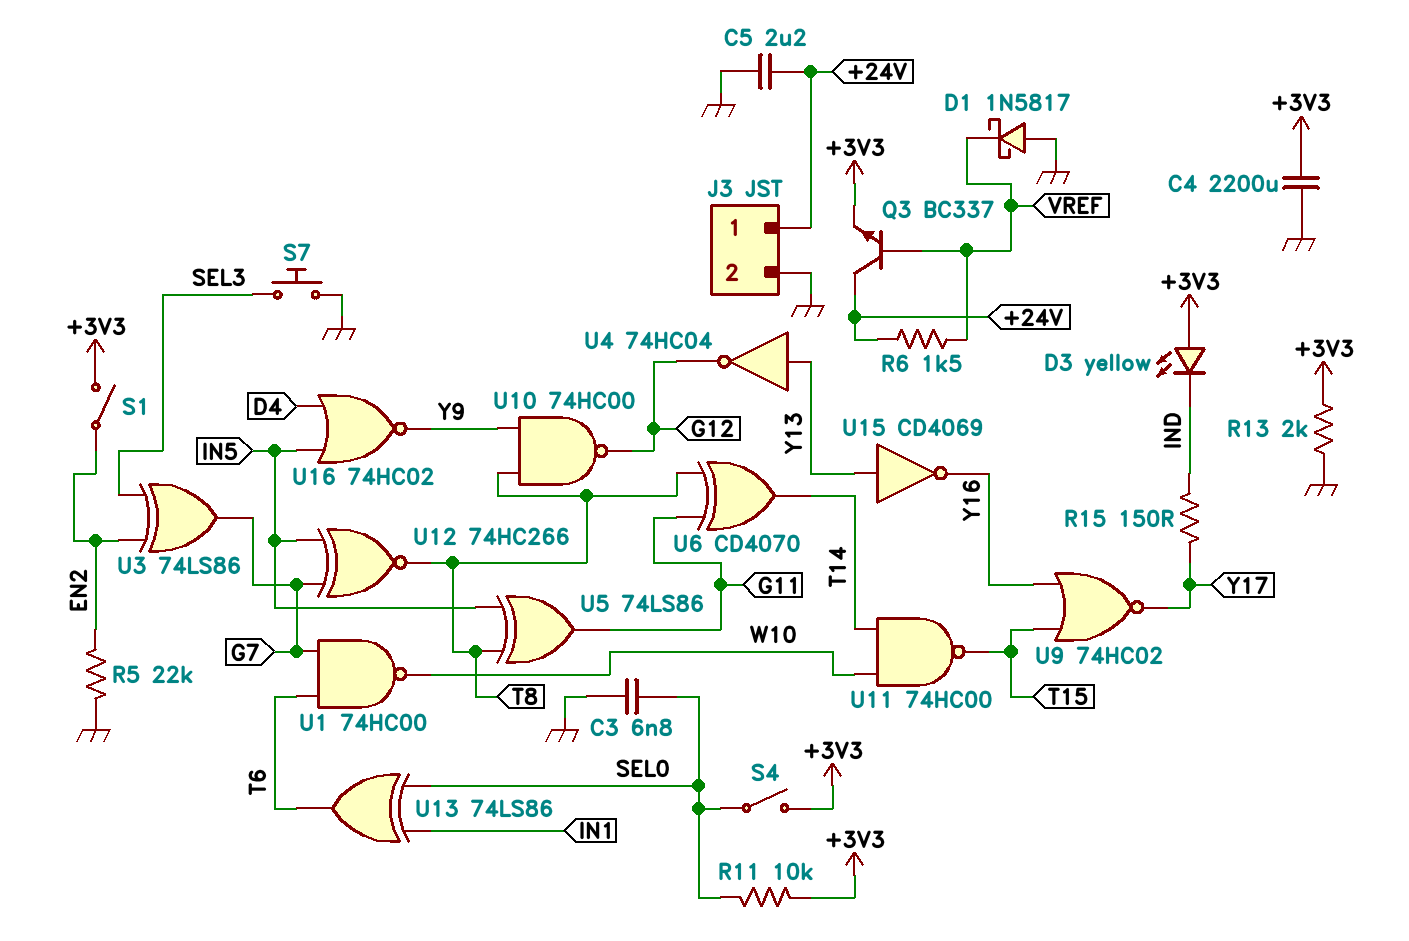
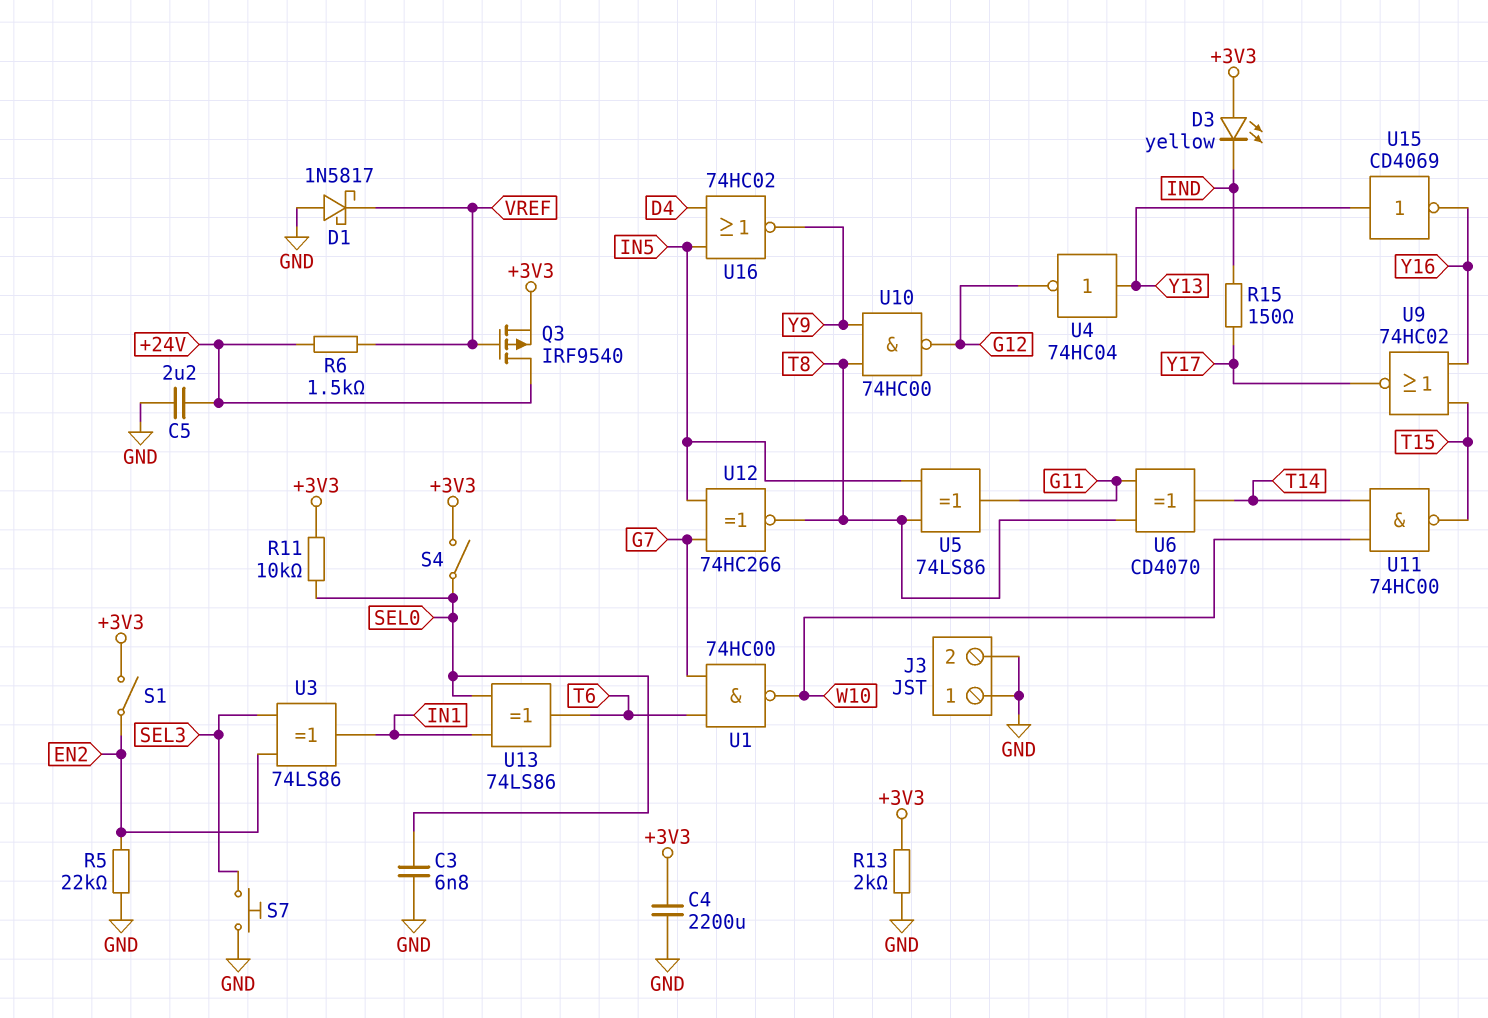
J3 pin 1: +24V -> GND
Q3: NPN BC337 (B VREF, C +24V, E +3V3) -> PMOS IRF9540 (G VREF, D +24V, S +3V3)
U3: XOR 74LS86 (in EN2, in SEL3, out G7) -> XOR 74LS86 (in EN2, in SEL3, out IN1)

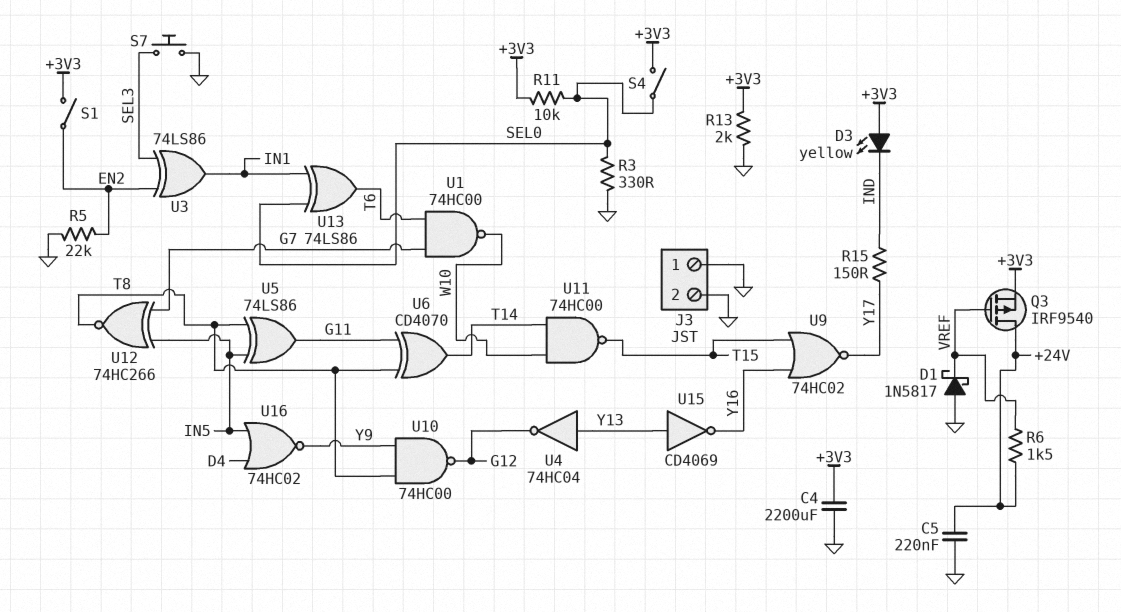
C3: 6.8nF (GND, SEL0) -> none
C5: 2.2uF (+24V, GND) -> 220nF (+24V, GND)
R3: none -> 330 (GND, SEL0)

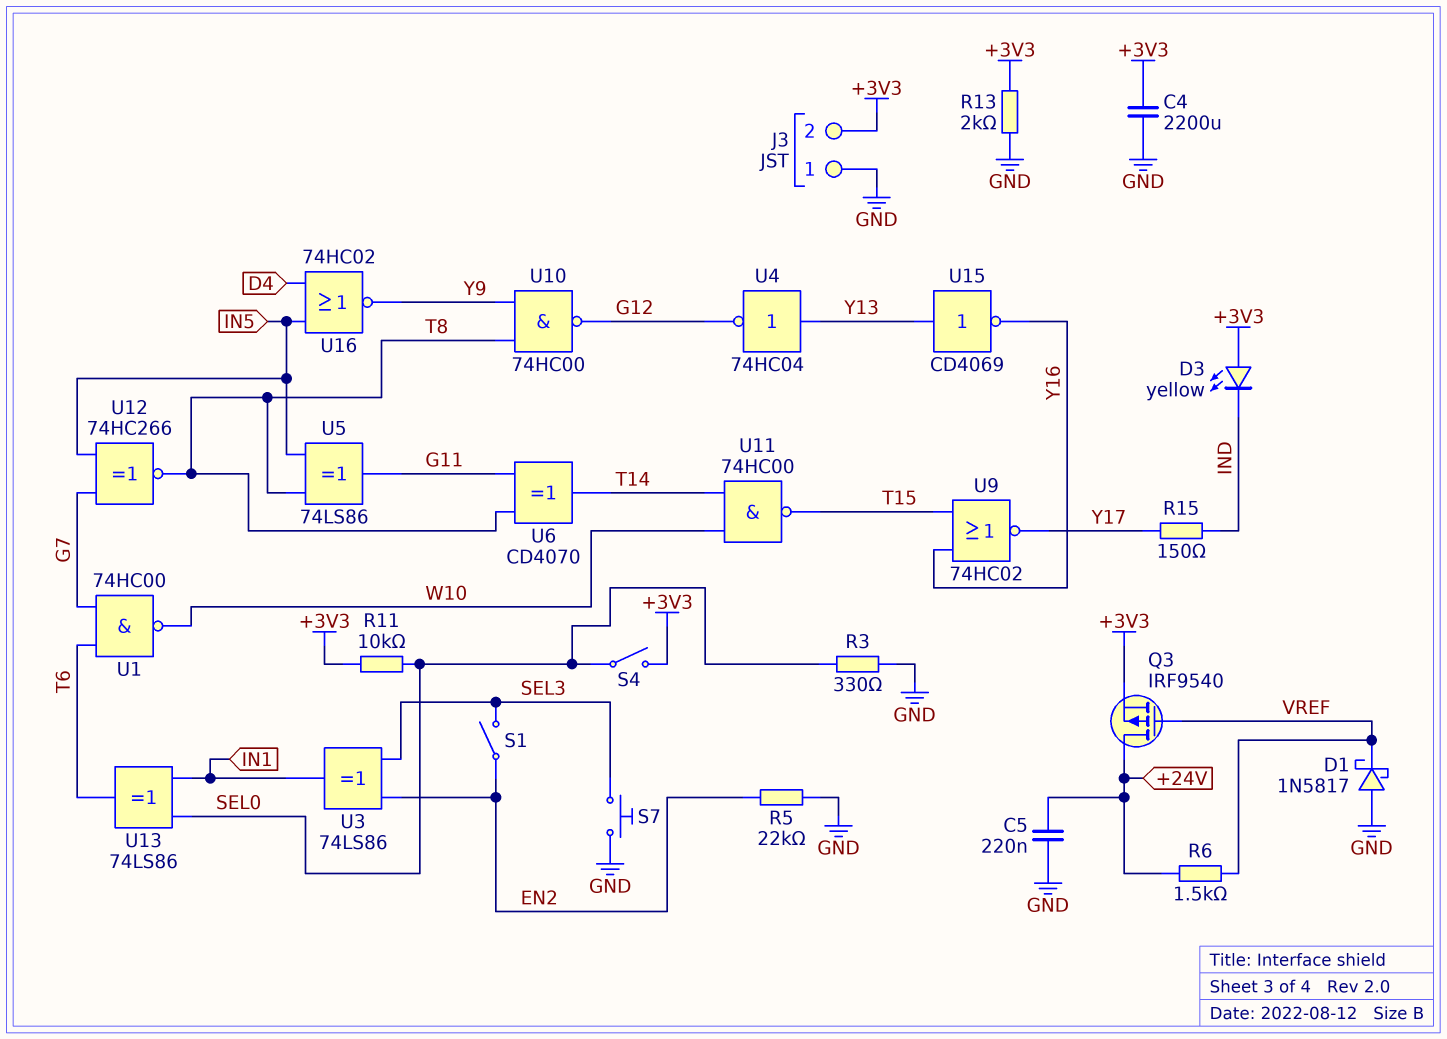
J3 pin 2: GND -> +3V3
S1: switch (+3V3, EN2) -> switch (EN2, SEL3)

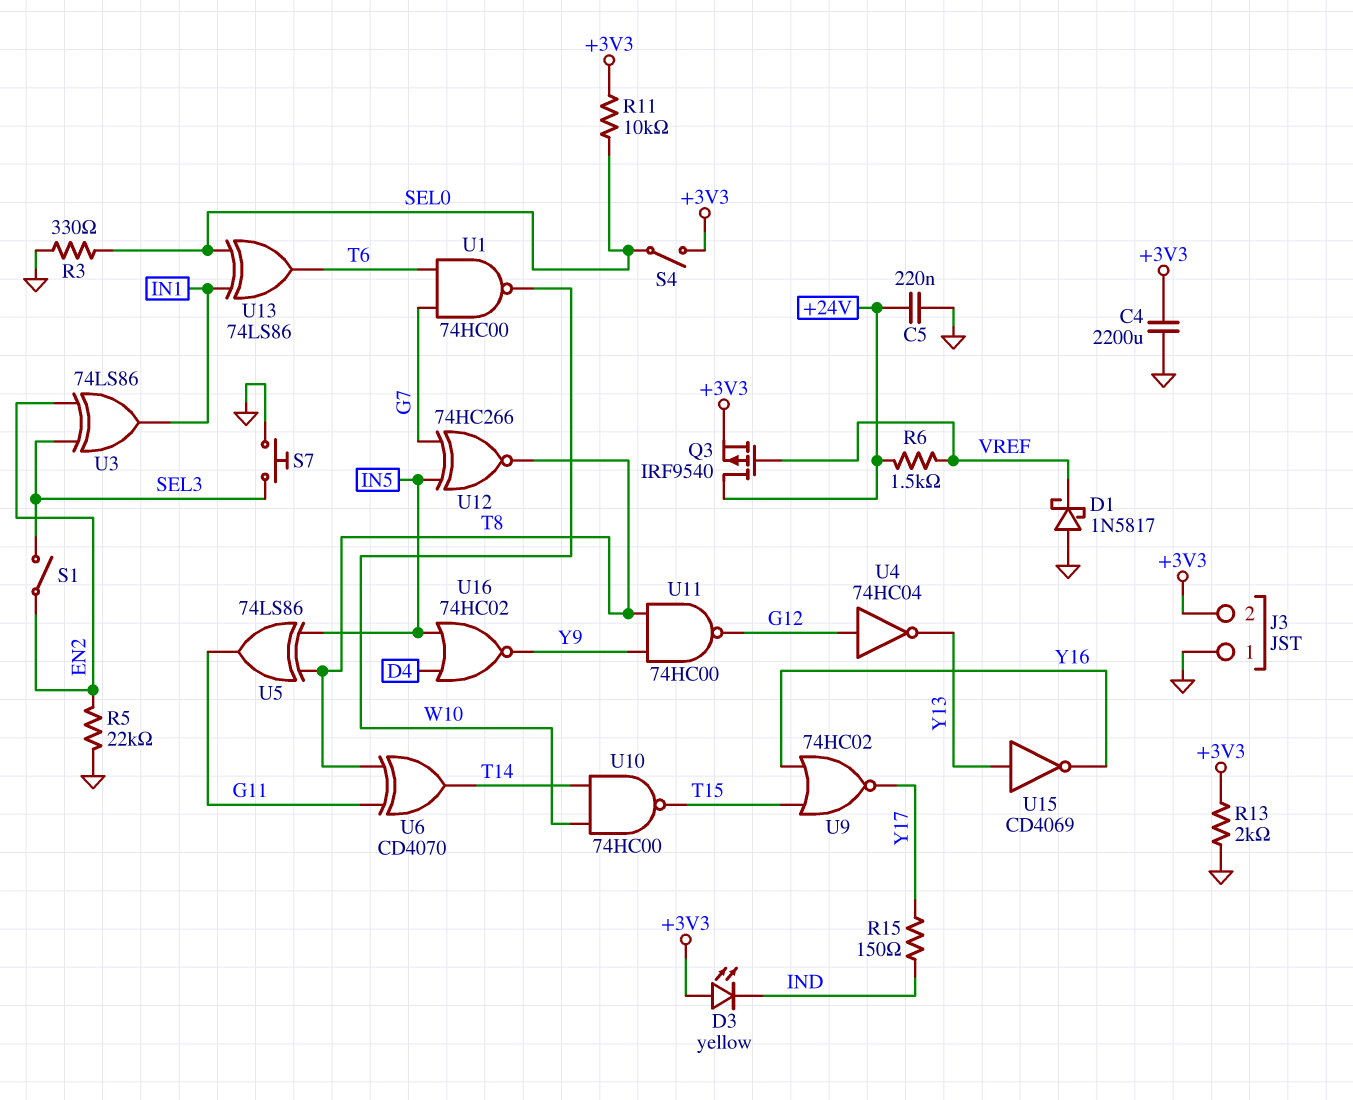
U4: NOT 74HC04 (in Y13, out G12) -> NOT 74HC04 (in G12, out Y13)
U10: NAND 74HC00 (in T8, in Y9, out G12) -> NAND 74HC00 (in T14, in W10, out T15)
U11: NAND 74HC00 (in T14, in W10, out T15) -> NAND 74HC00 (in T8, in Y9, out G12)

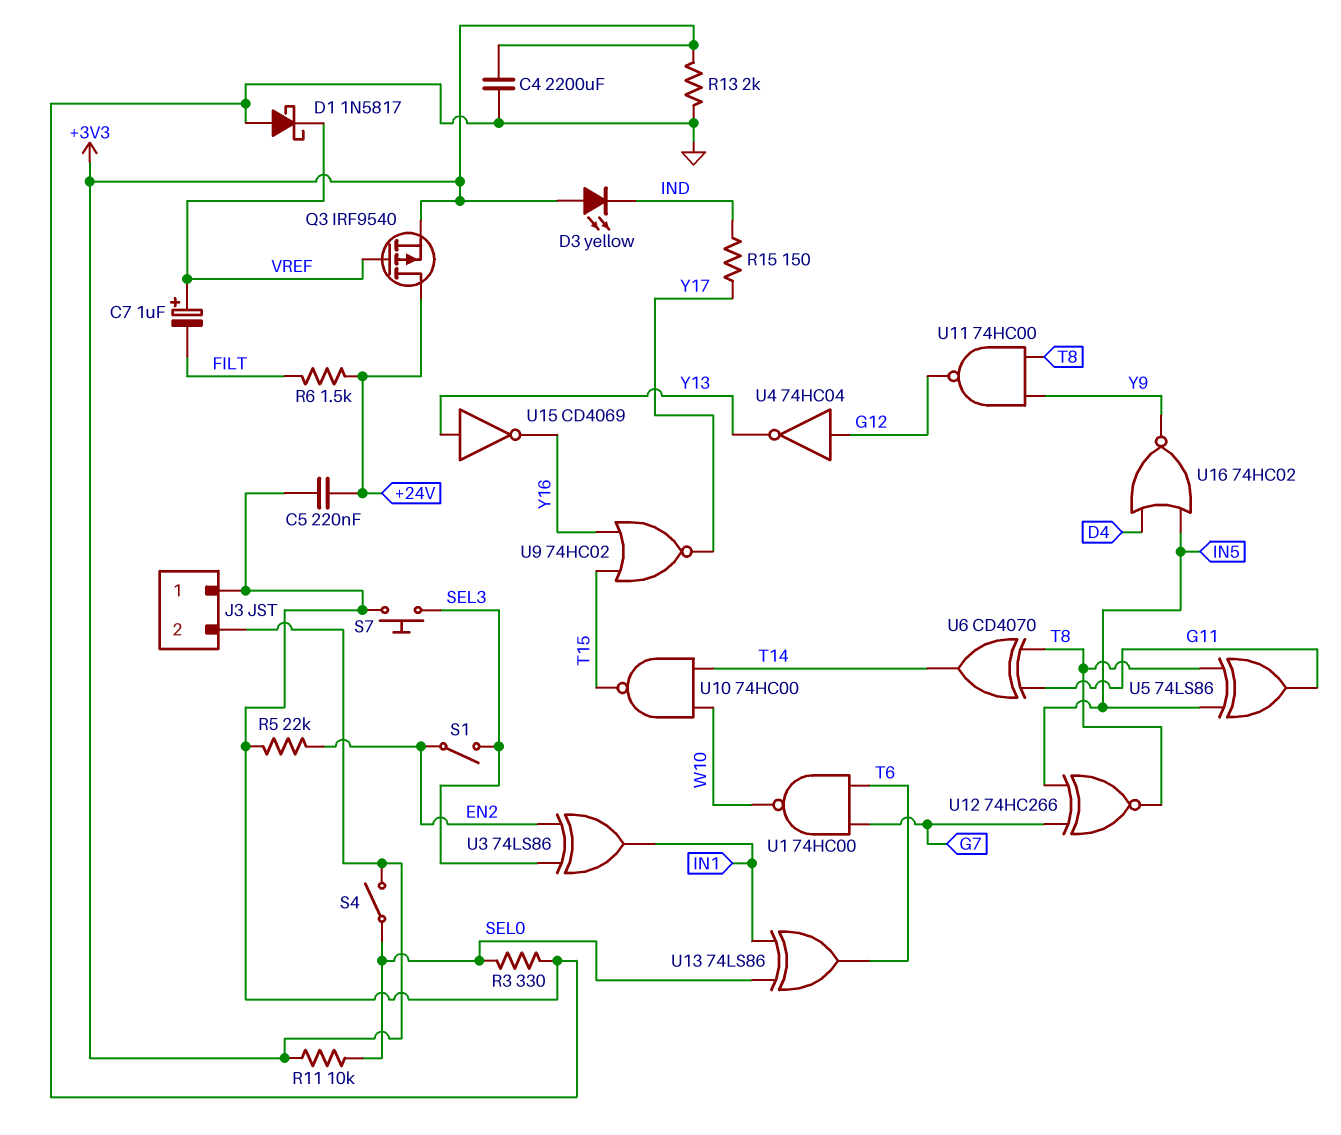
C7: none -> 1uF (plus VREF, minus FILT)
R6: 1.5k (+24V, VREF) -> 1.5k (+24V, FILT)

